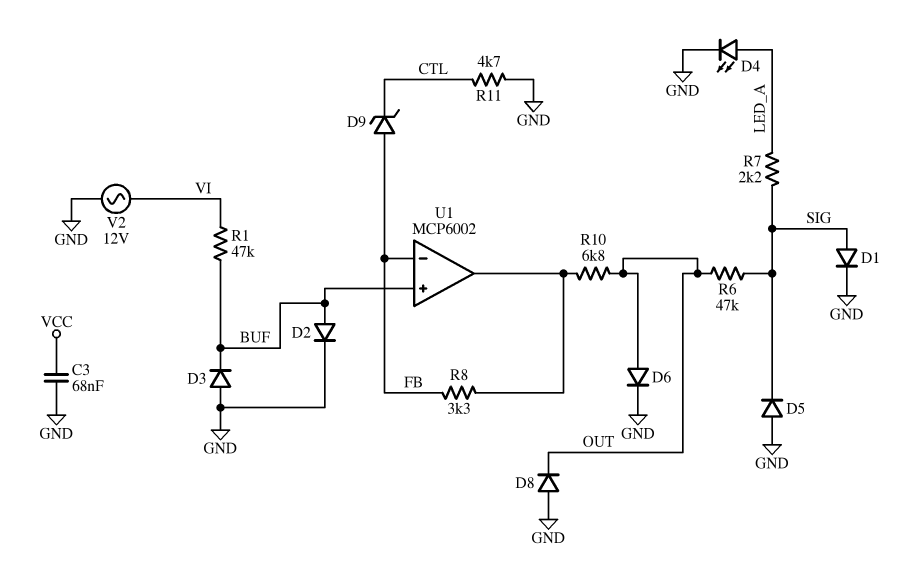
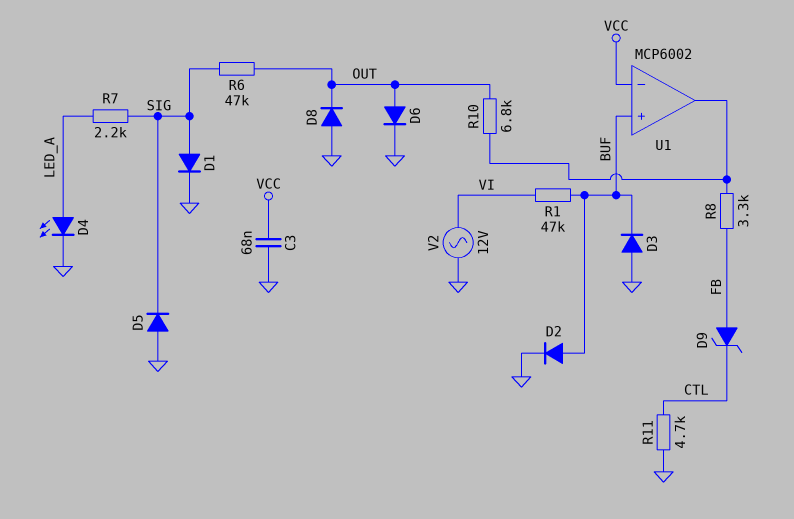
U1 pin in-: FB -> VCC

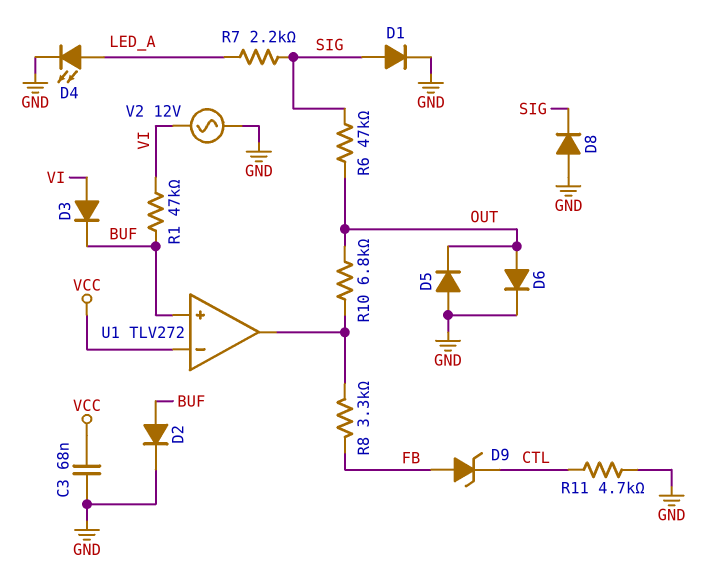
D3: diode (A GND, K BUF) -> diode (A VI, K BUF)
D5: diode (A GND, K SIG) -> diode (A GND, K OUT)
D8: diode (A GND, K OUT) -> diode (A GND, K SIG)
U1: MCP6002 -> TLV272

